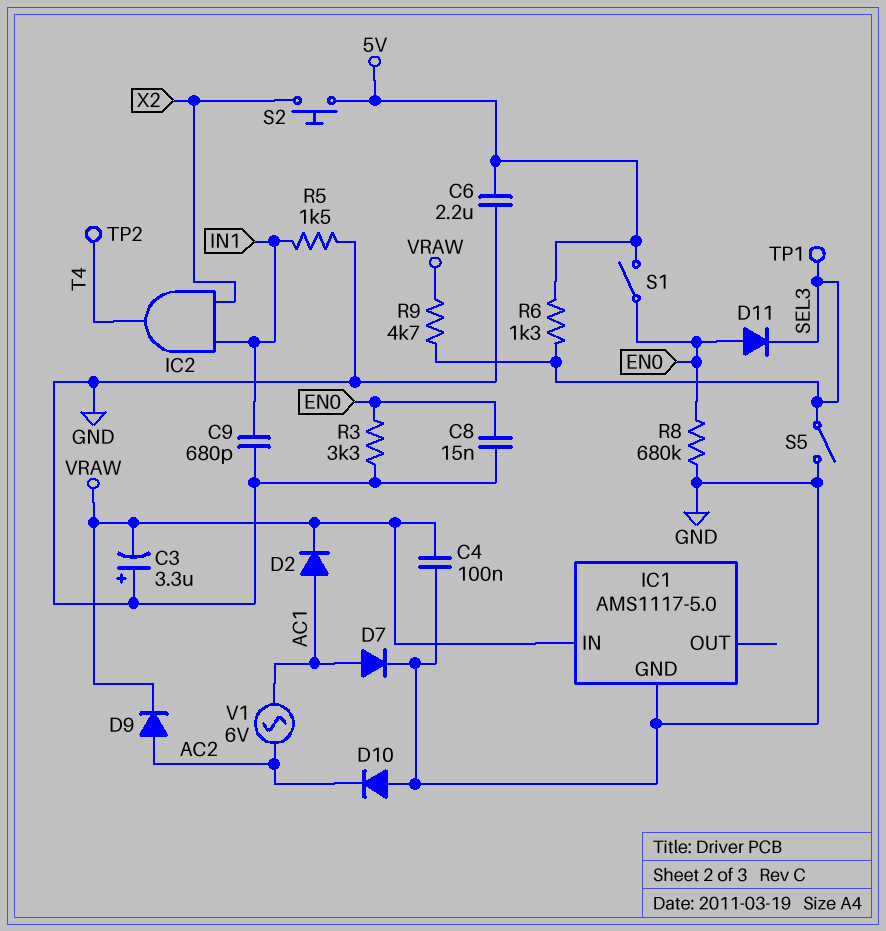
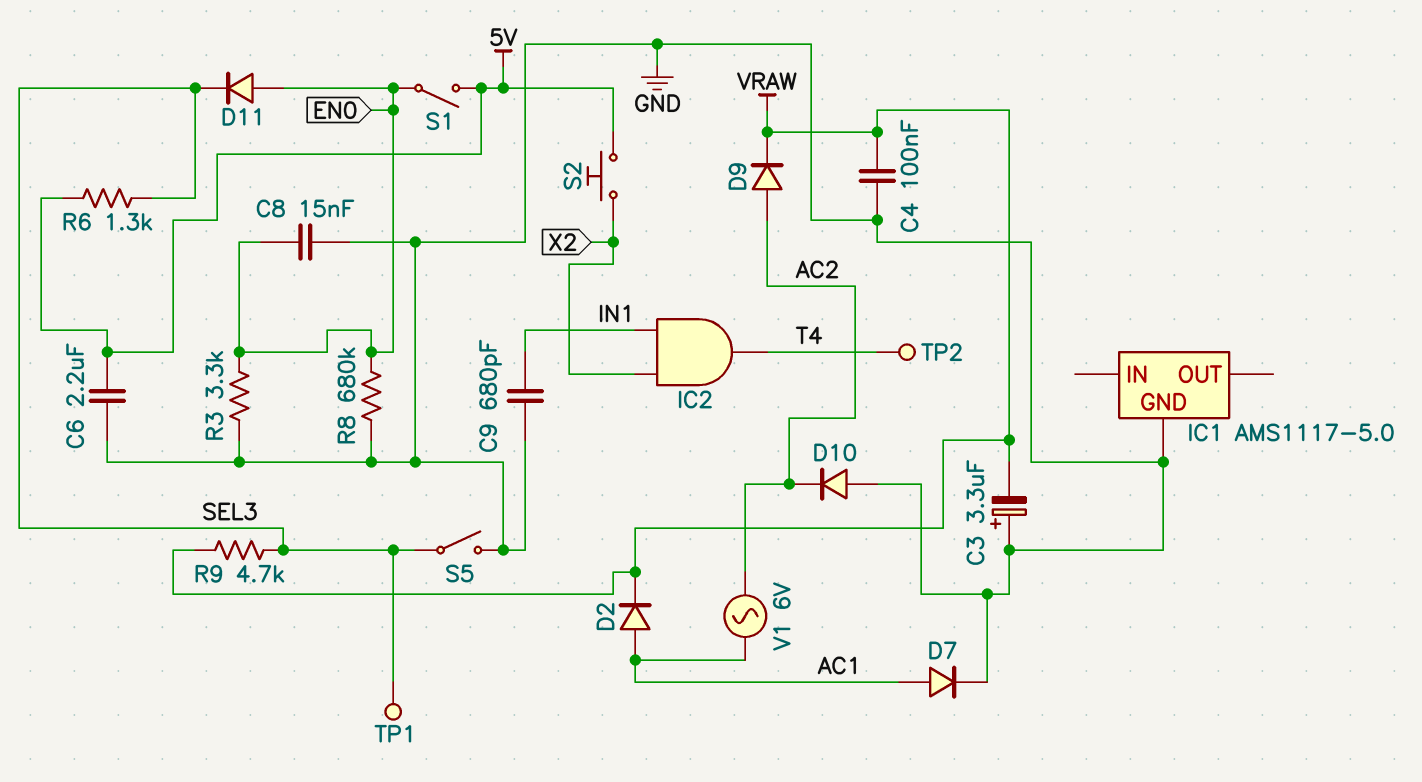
IC1 pin IN: VRAW -> none
R5: 1.5k (GND, IN1) -> none

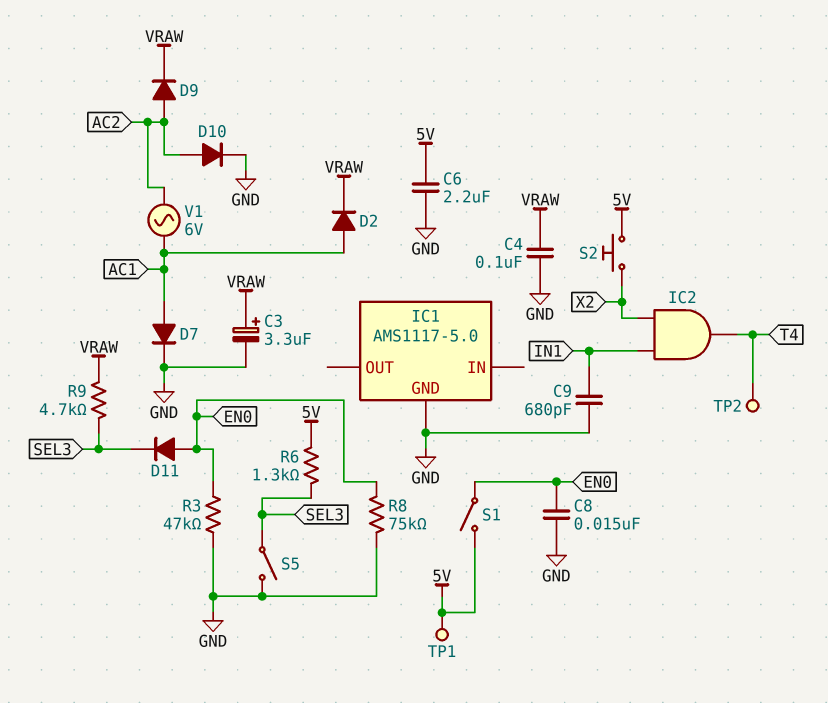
C3: 3.3uF (plus GND, minus VRAW) -> 3.3uF (plus VRAW, minus GND)
D10: diode (A GND, K AC2) -> diode (A AC2, K GND)
R3: 3.3k (EN0, GND) -> 47k (EN0, GND)
R8: 680k (EN0, GND) -> 75k (EN0, GND)
TP1: test point (SEL3) -> test point (5V)

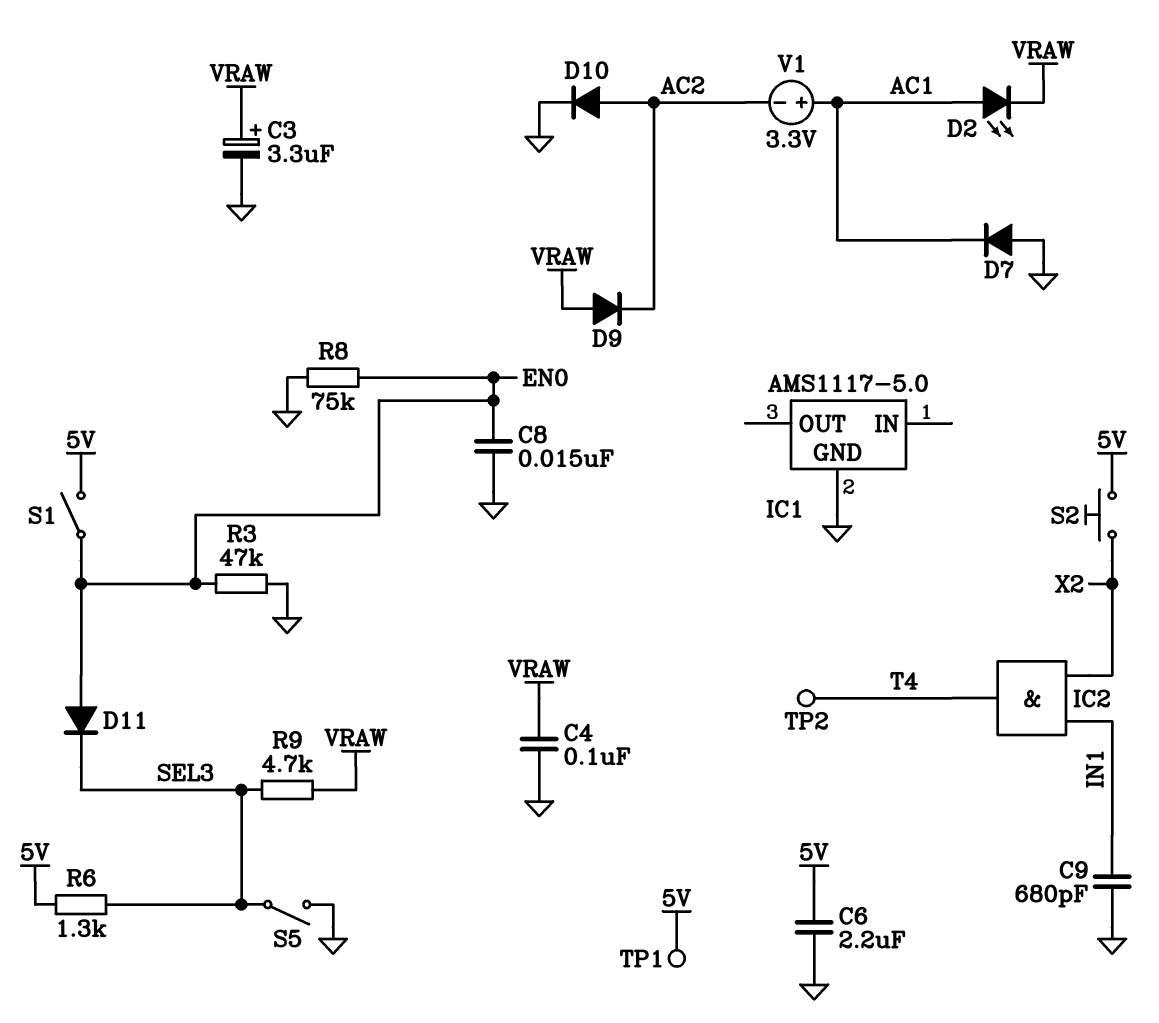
D2: diode (A AC1, K VRAW) -> LED (A AC1, K VRAW)
D7: diode (A AC1, K GND) -> diode (A GND, K AC1)
D9: diode (A AC2, K VRAW) -> diode (A VRAW, K AC2)
V1: AC 6V (AC1, AC2) -> 3.3V (plus AC1, minus AC2)

